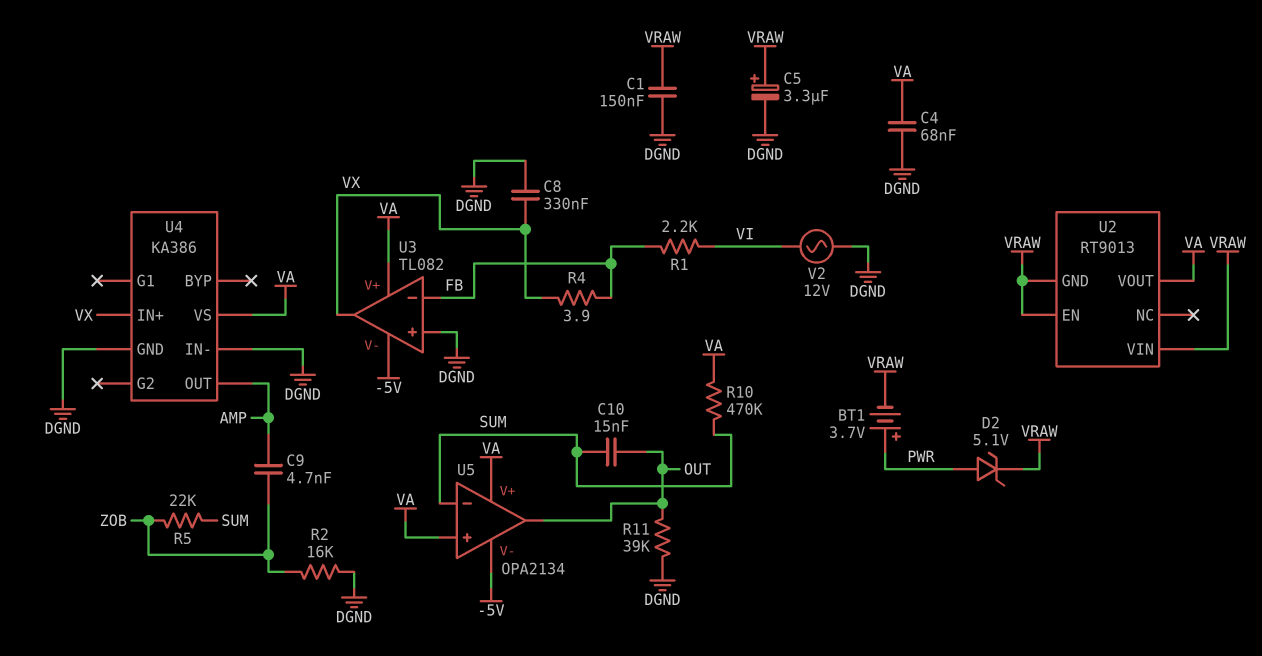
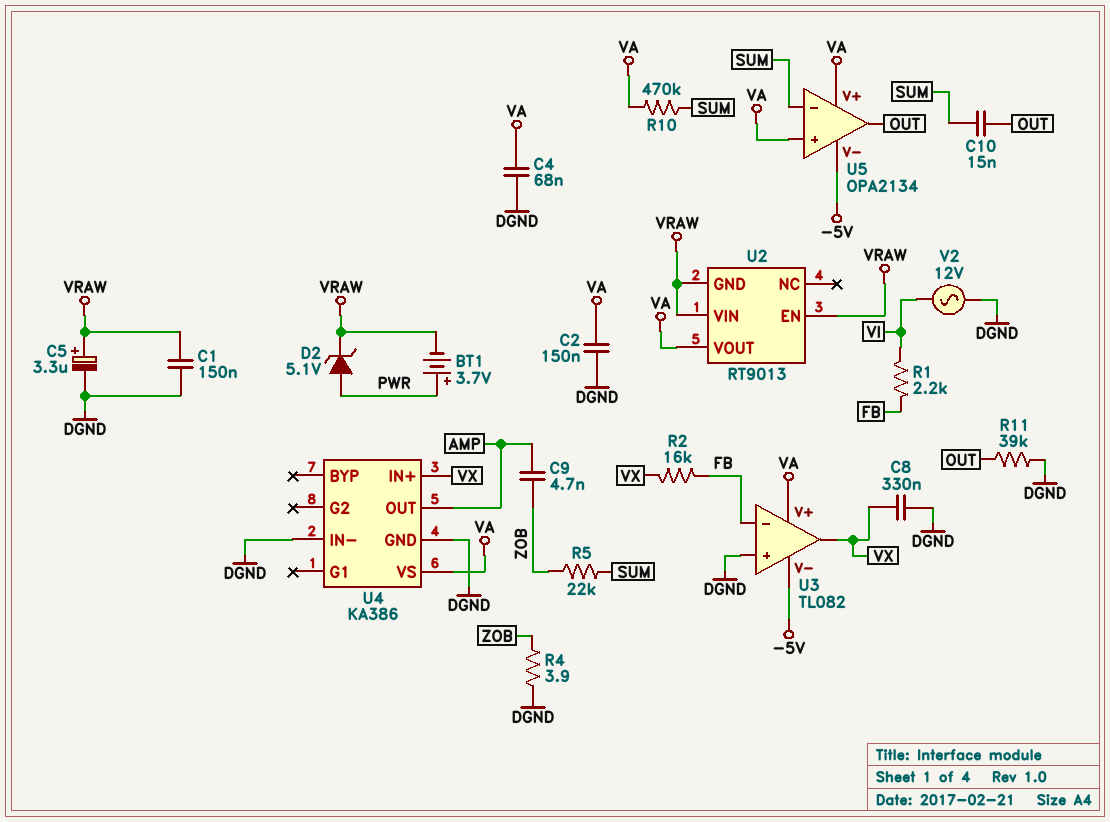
C2: none -> 150nF (DGND, VA)
R2: 16k (DGND, ZOB) -> 16k (FB, VX)
R4: 3.9 (FB, VX) -> 3.9 (DGND, ZOB)

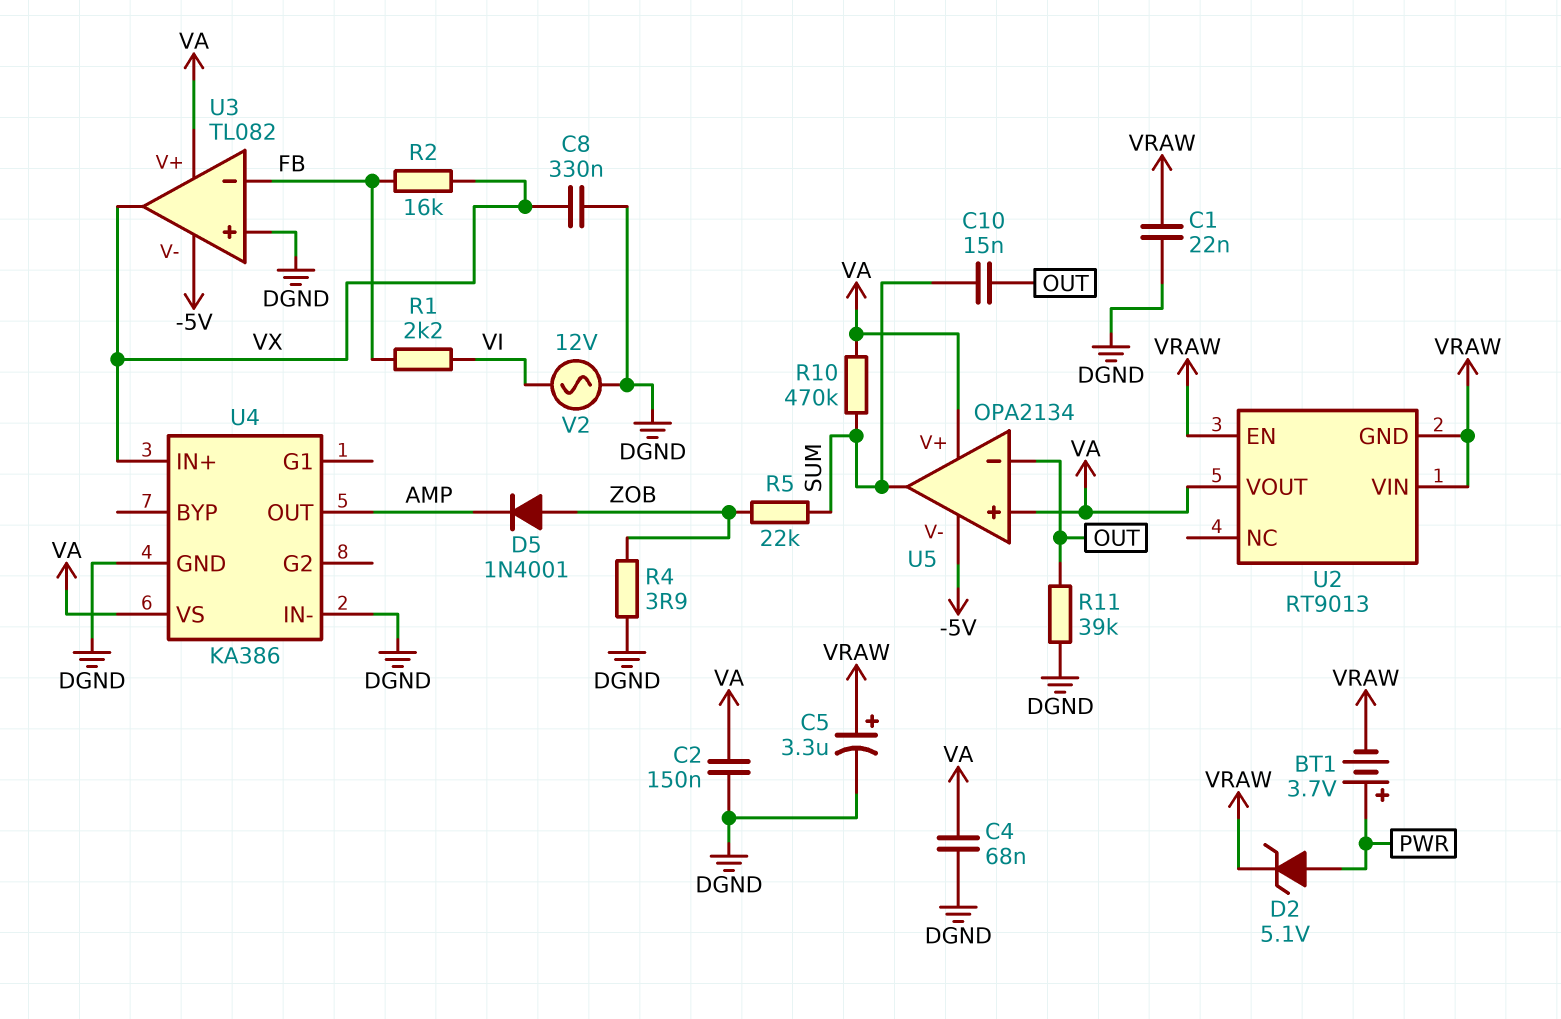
C1: 150nF (DGND, VRAW) -> 22nF (DGND, VRAW)
C9: 4.7nF (AMP, ZOB) -> none
D5: none -> diode 1N4001 (A ZOB, K AMP)
U5 pin in-: SUM -> OUT
U5 pin out: OUT -> SUM

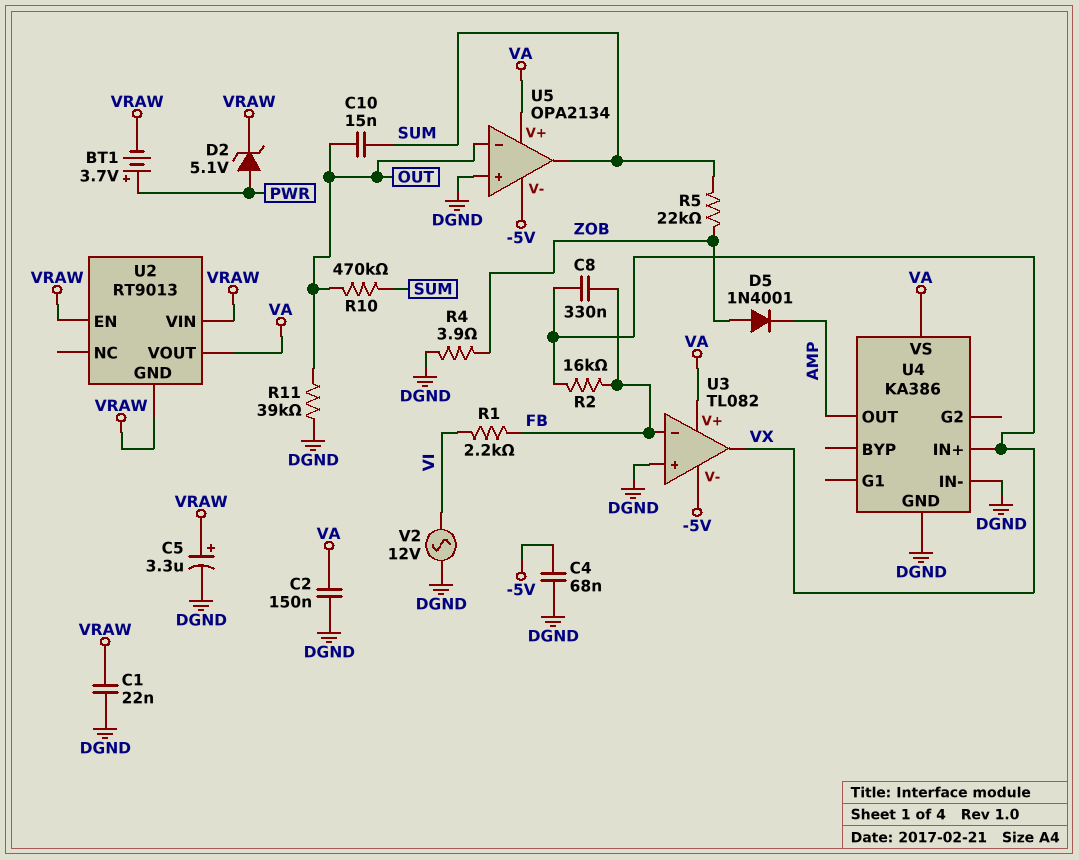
C4: 68nF (DGND, VA) -> 68nF (-5V, DGND)
C8: 330nF (DGND, VX) -> 330nF (FB, VX)
R10: 470k (SUM, VA) -> 470k (OUT, SUM)
U5 pin in+: VA -> DGND

